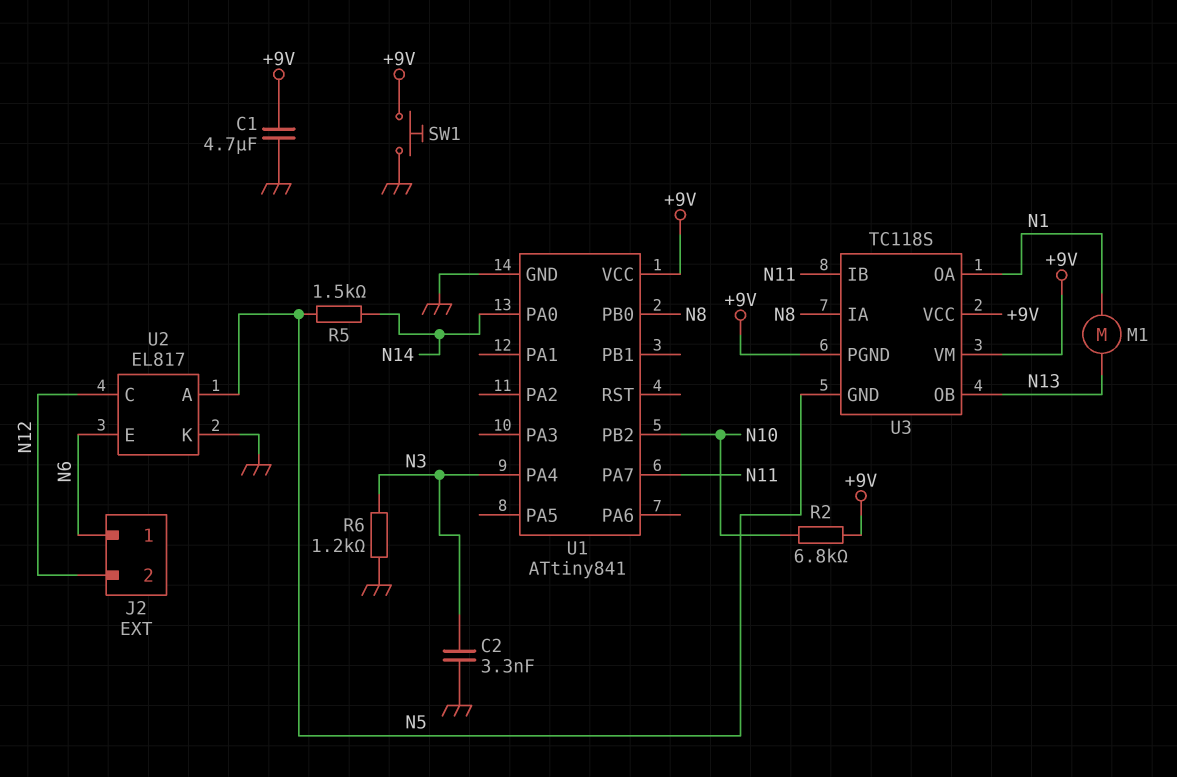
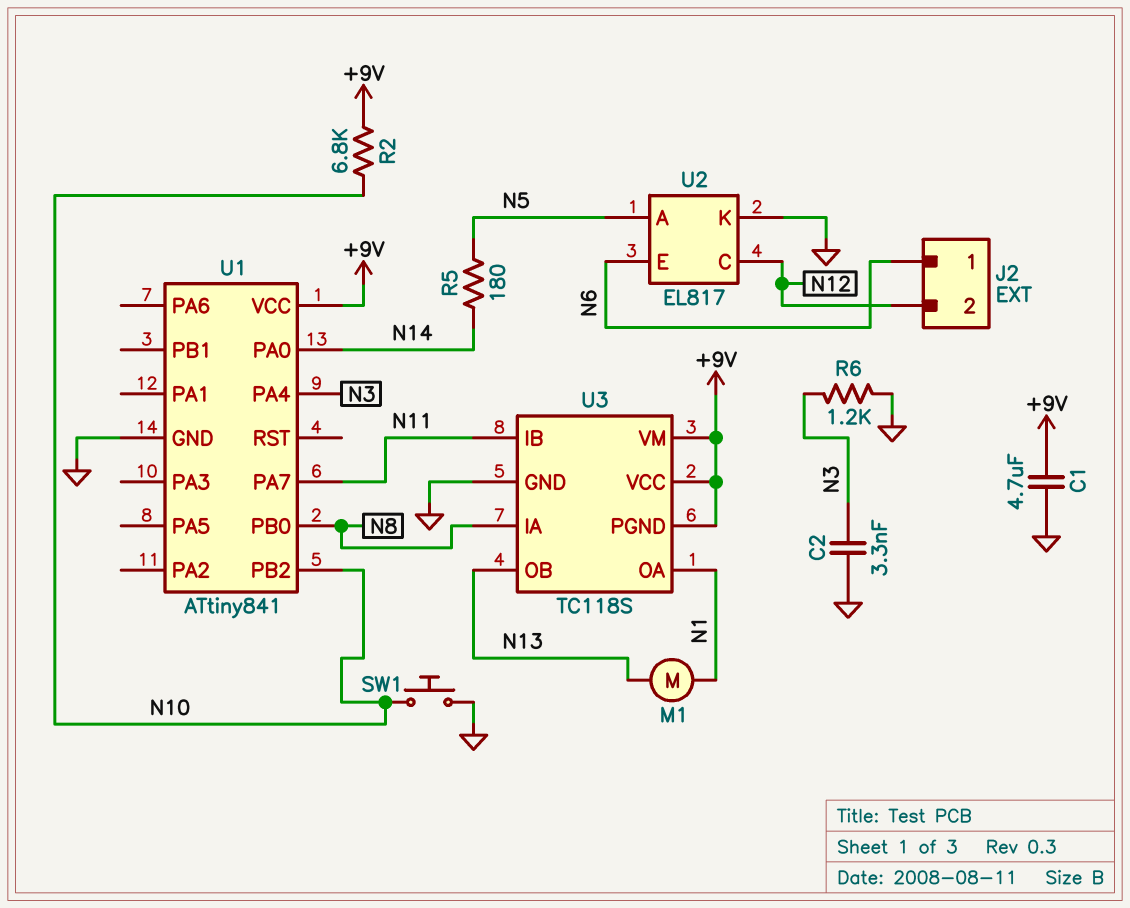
R5: 1.5k (N5, N14) -> 180 (N5, N14)
SW1: button (+9V, GND) -> button (GND, N10)
U3 pin GND: N5 -> GND

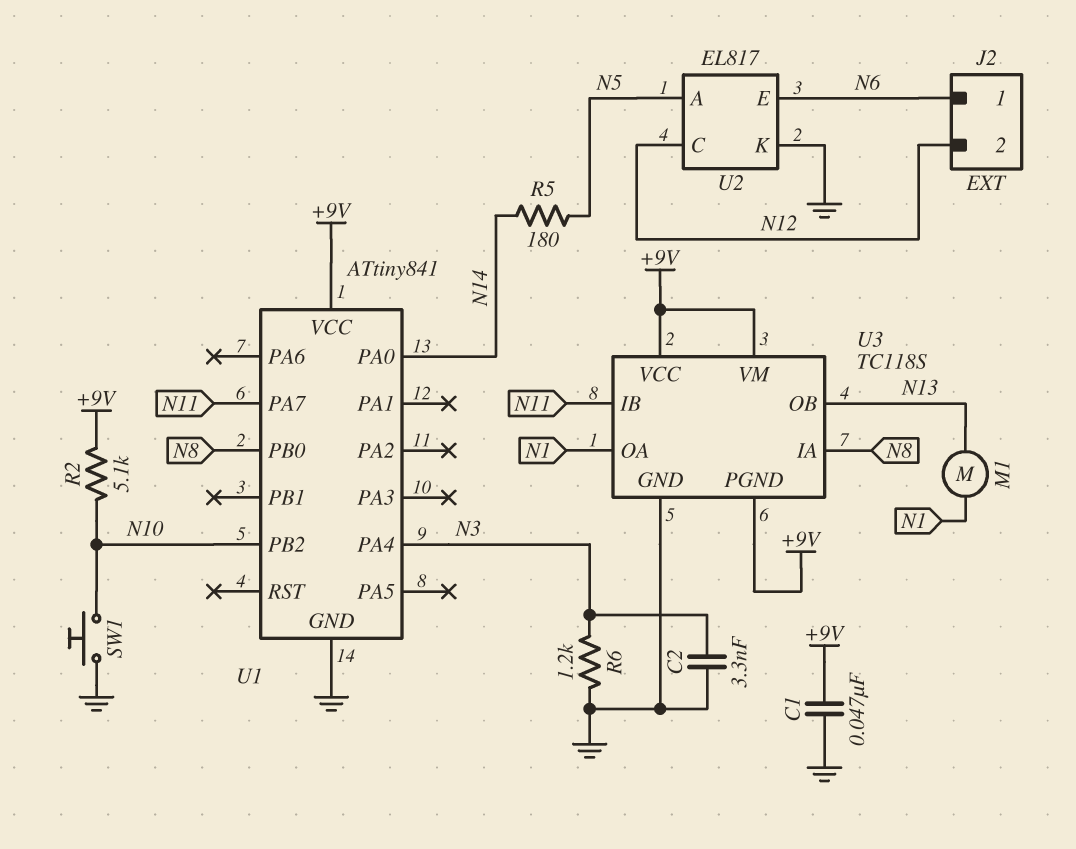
C1: 4.7uF (+9V, GND) -> 47nF (+9V, GND)
R2: 6.8k (+9V, N10) -> 5.1k (+9V, N10)

